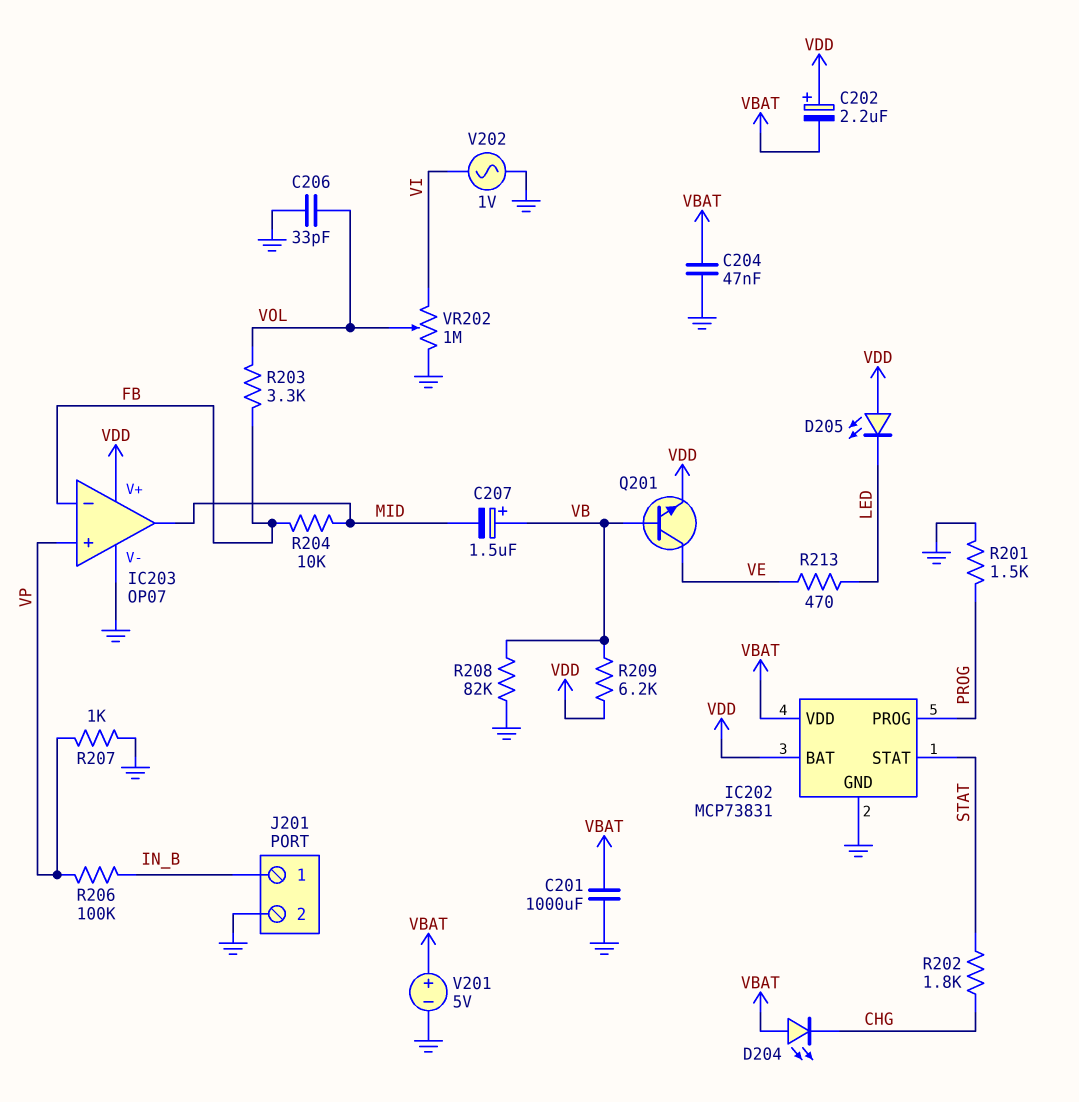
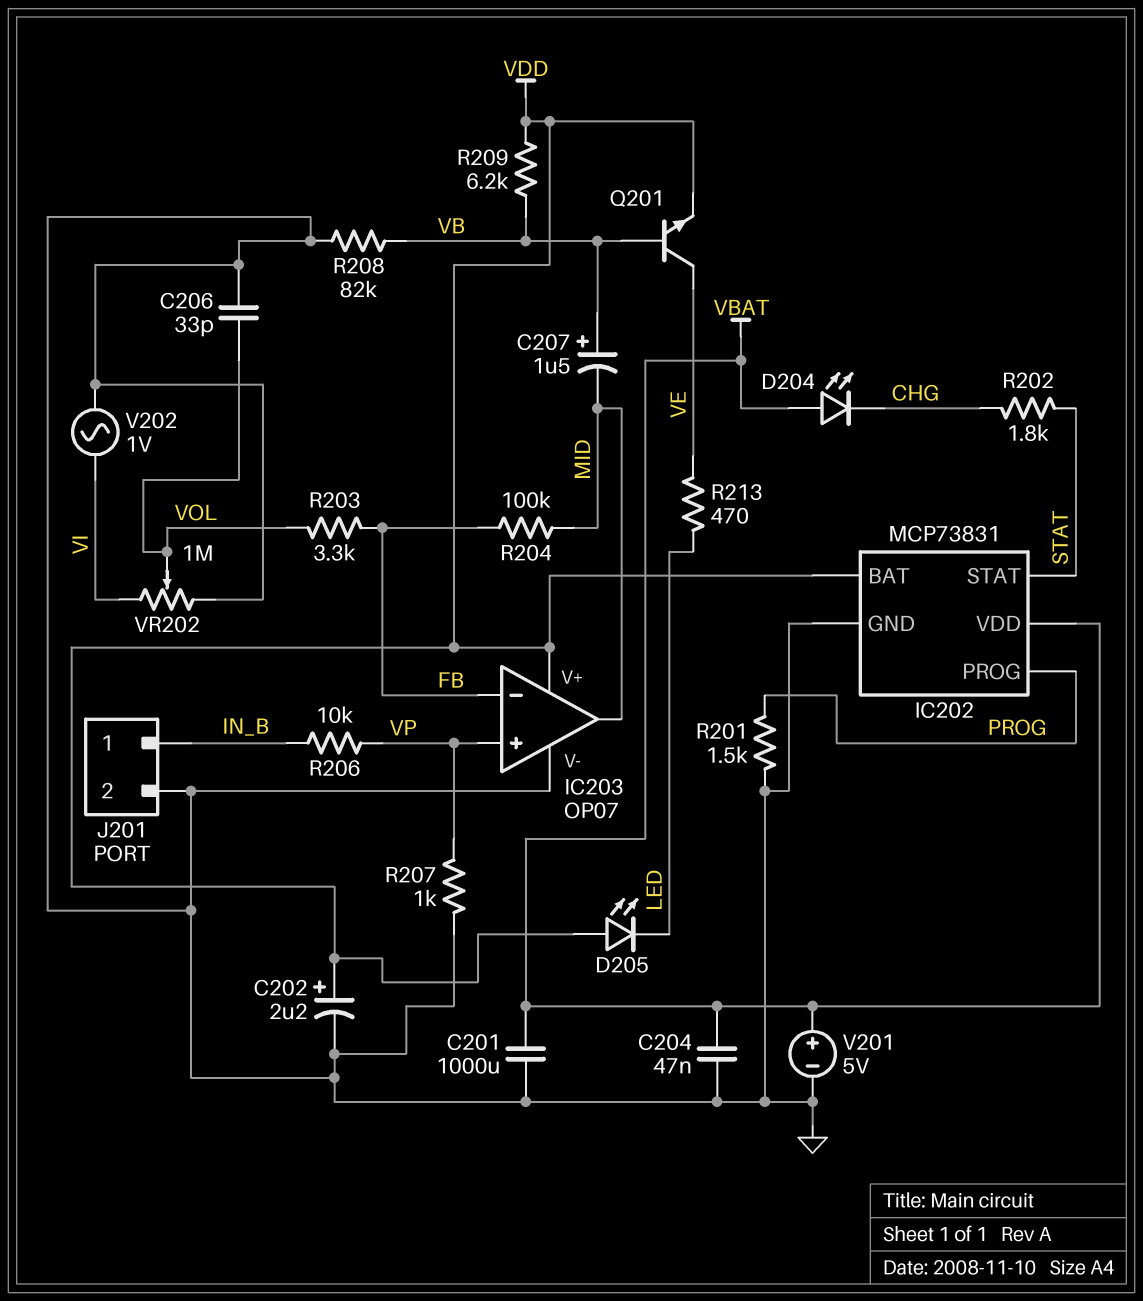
C202: 2.2uF (plus VDD, minus VBAT) -> 2.2uF (plus VDD, minus GND)
R204: 10k (FB, MID) -> 100k (FB, MID)
R206: 100k (IN_B, VP) -> 10k (IN_B, VP)

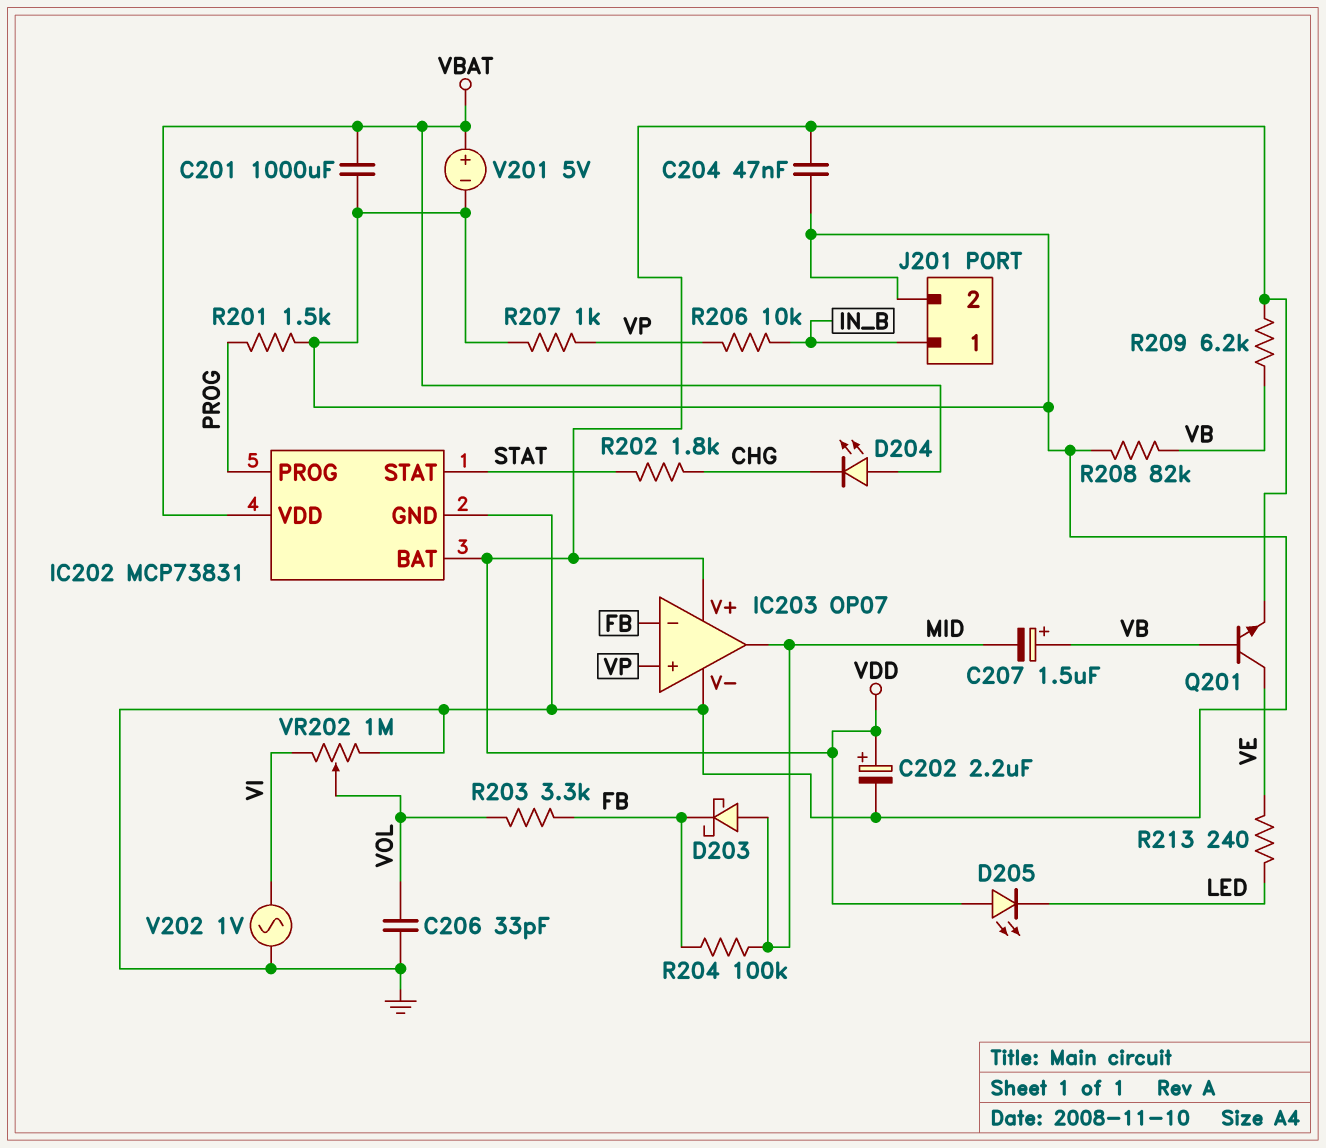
C204: 47nF (GND, VBAT) -> 47nF (GND, VDD)
D203: none -> schottky (A MID, K FB)
R213: 470 (LED, VE) -> 240 (LED, VE)

